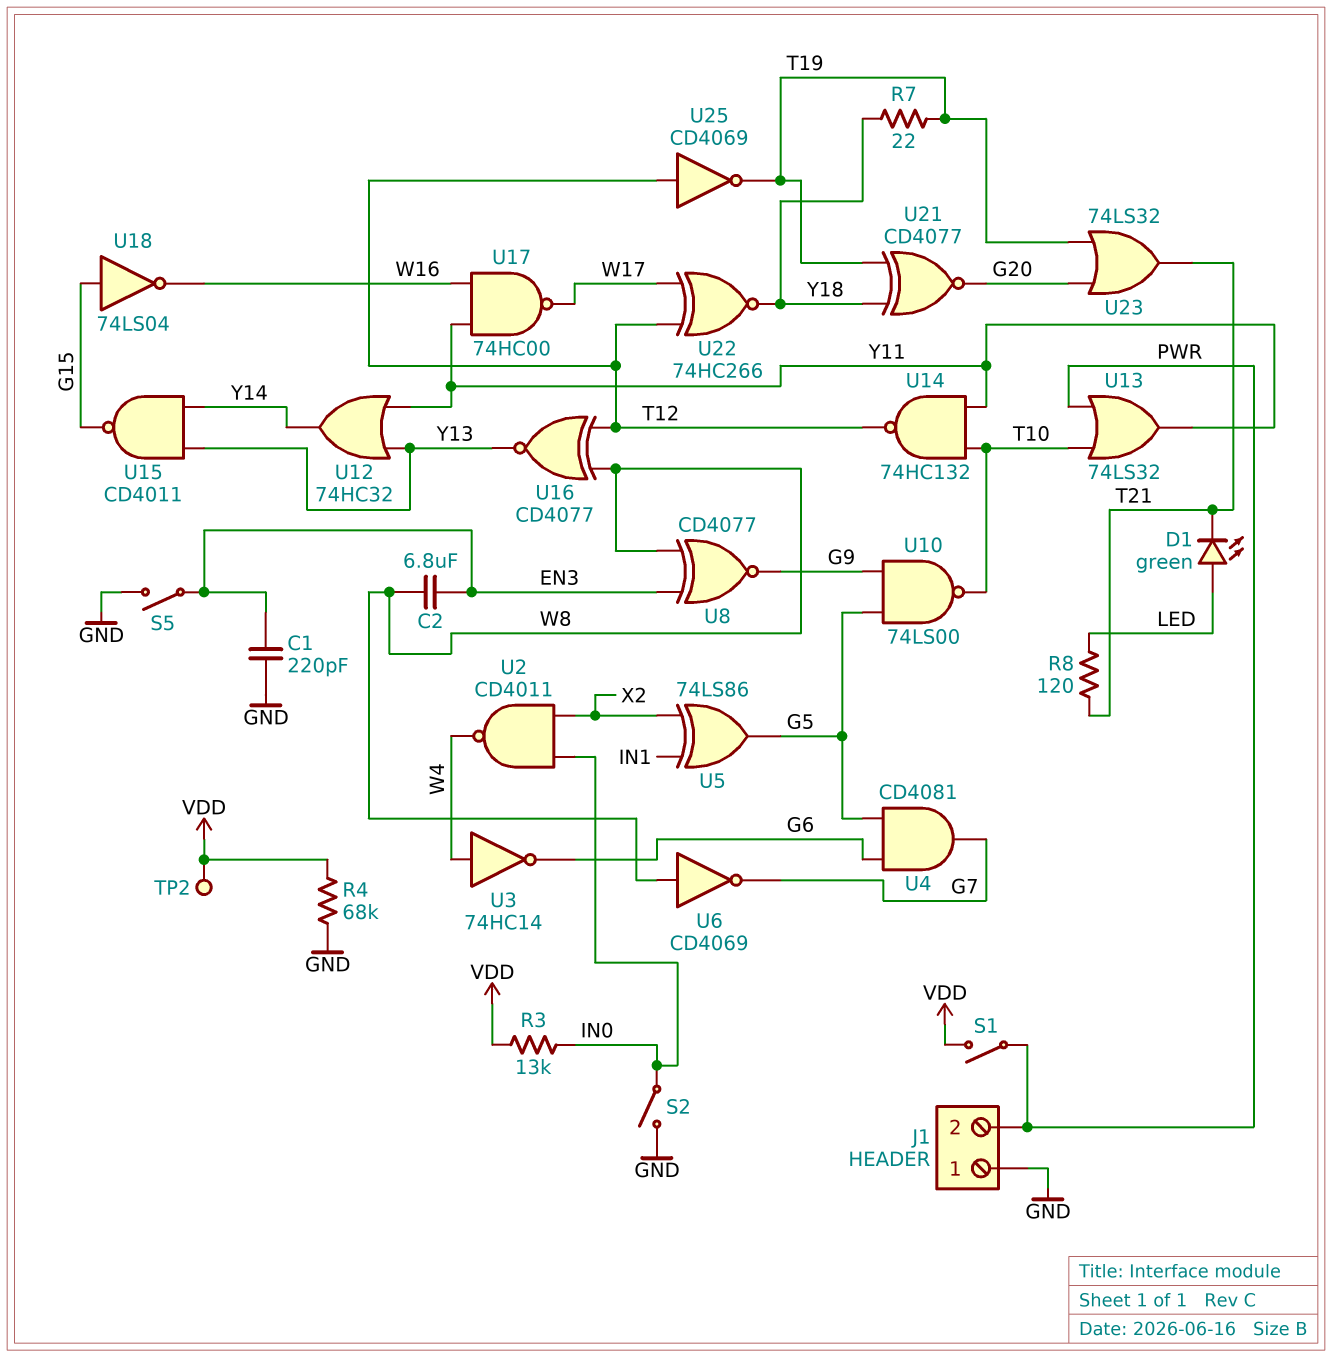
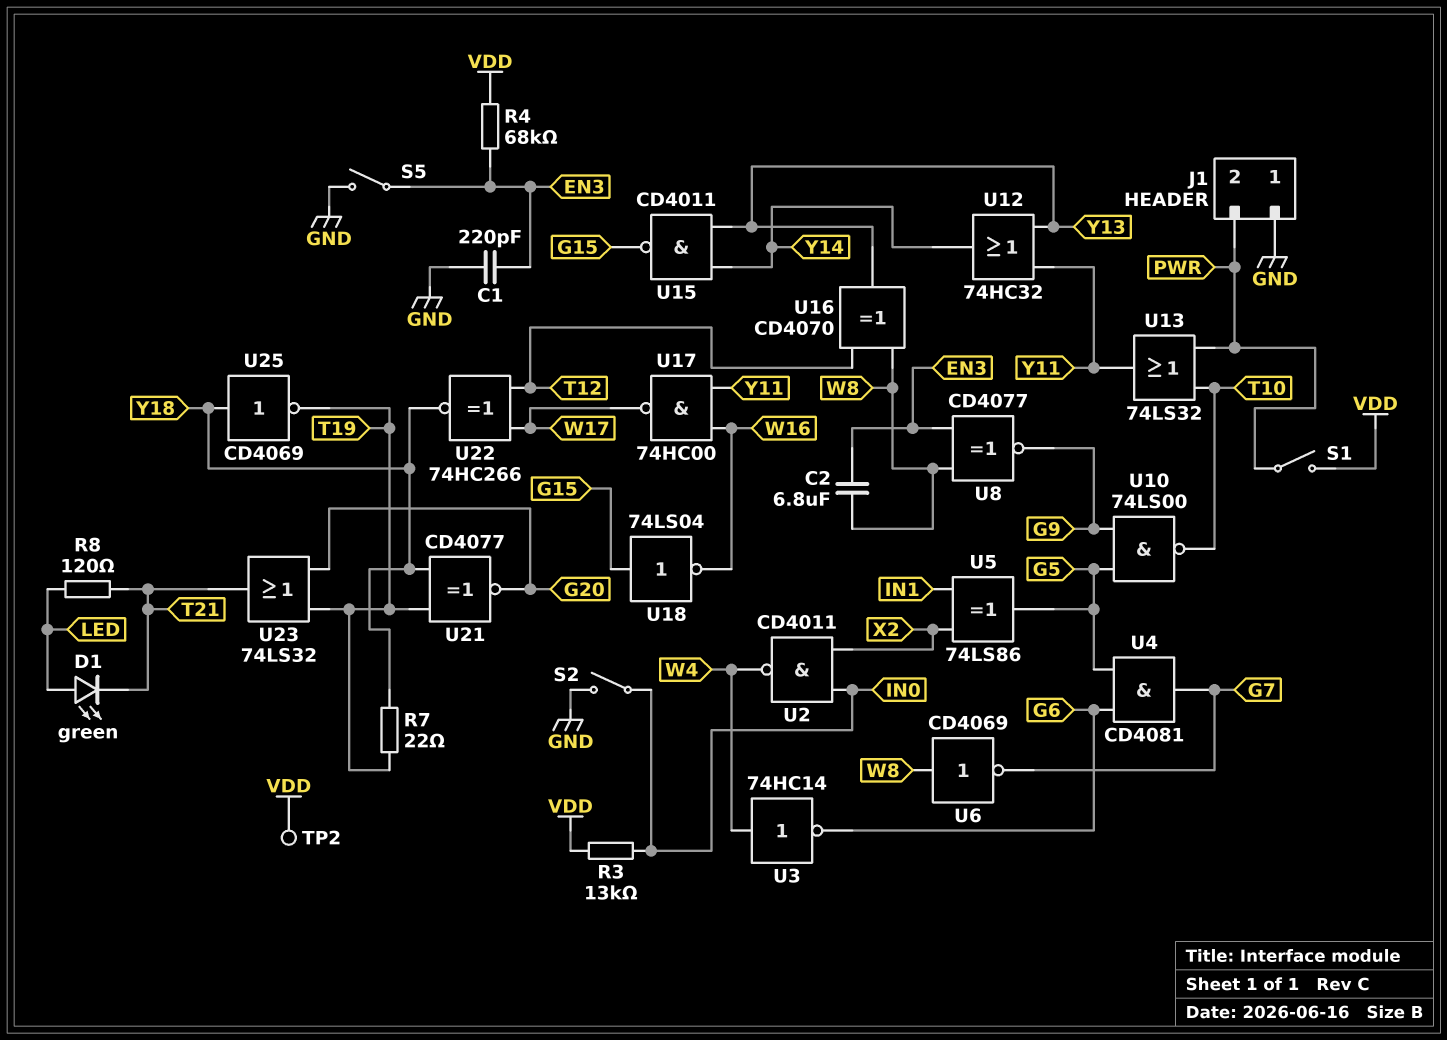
R4: 68k (GND, VDD) -> 68k (EN3, VDD)
U14: NAND 74HC132 (in T10, in Y11, out T12) -> none
U16: XNOR CD4077 (in T12, in W8, out Y13) -> XOR CD4070 (in T12, in W8, out Y13)
U25: NOT CD4069 (in T12, out T19) -> NOT CD4069 (in Y18, out T19)

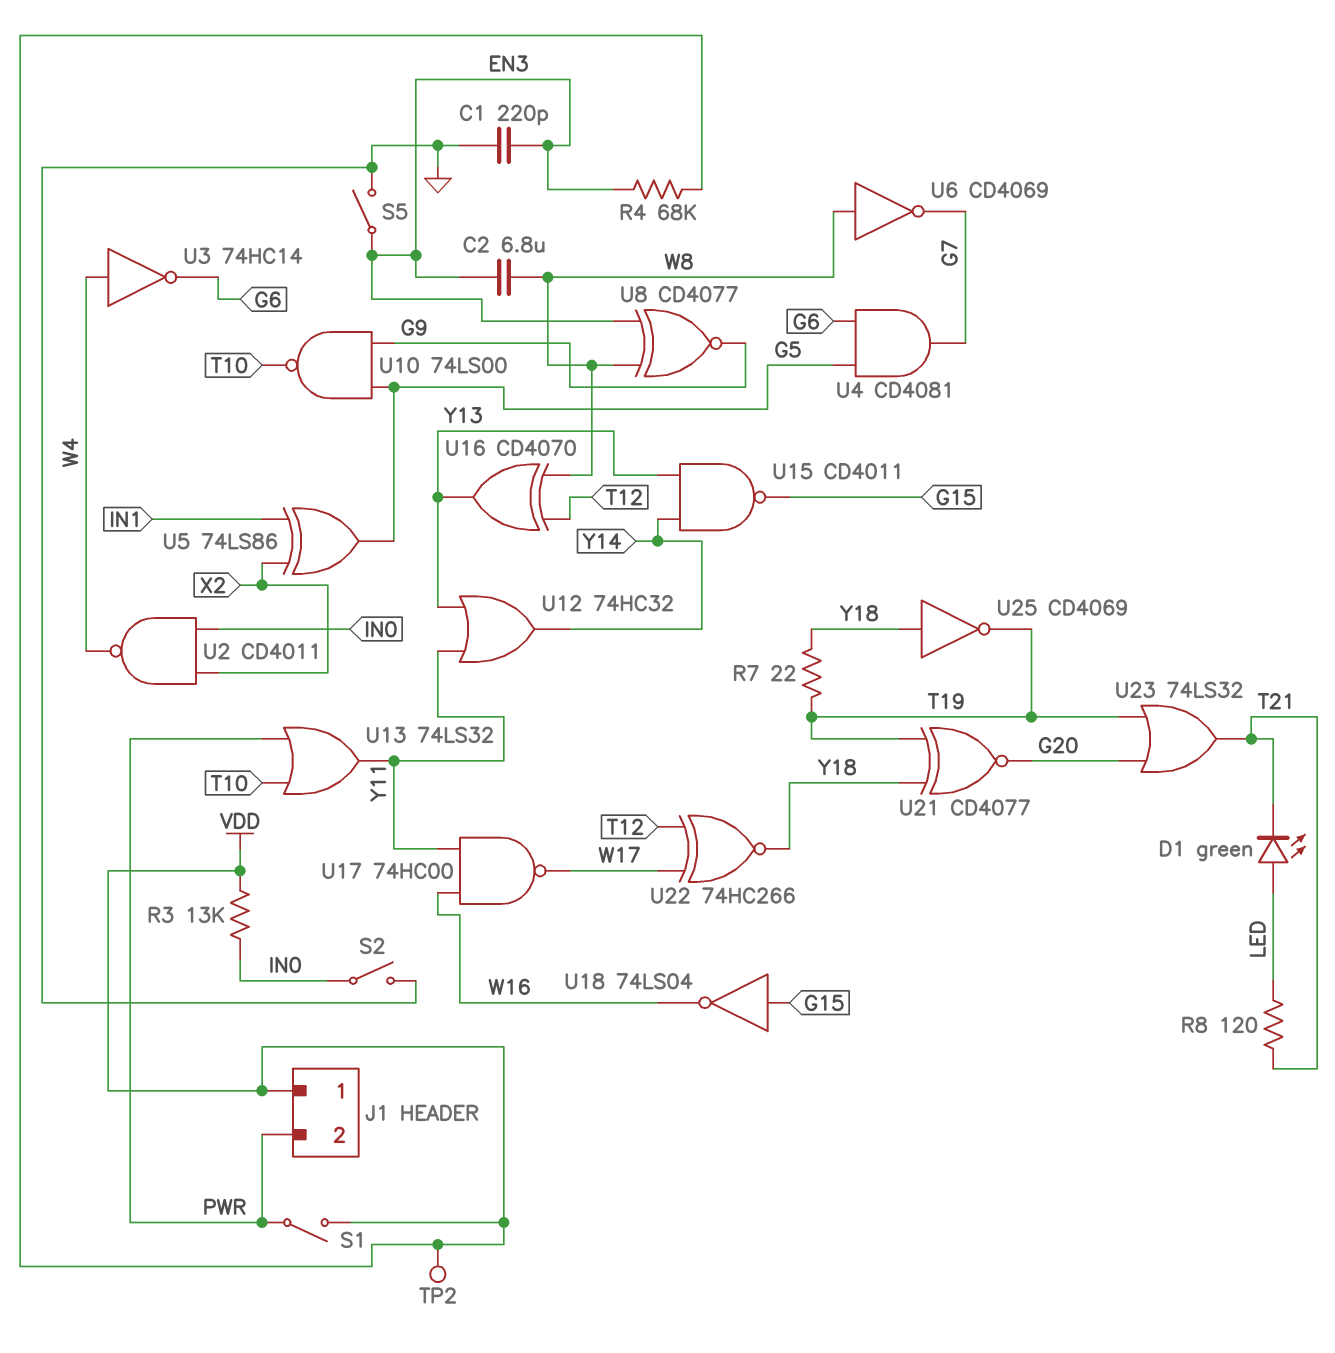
J1 pin 1: GND -> VDD

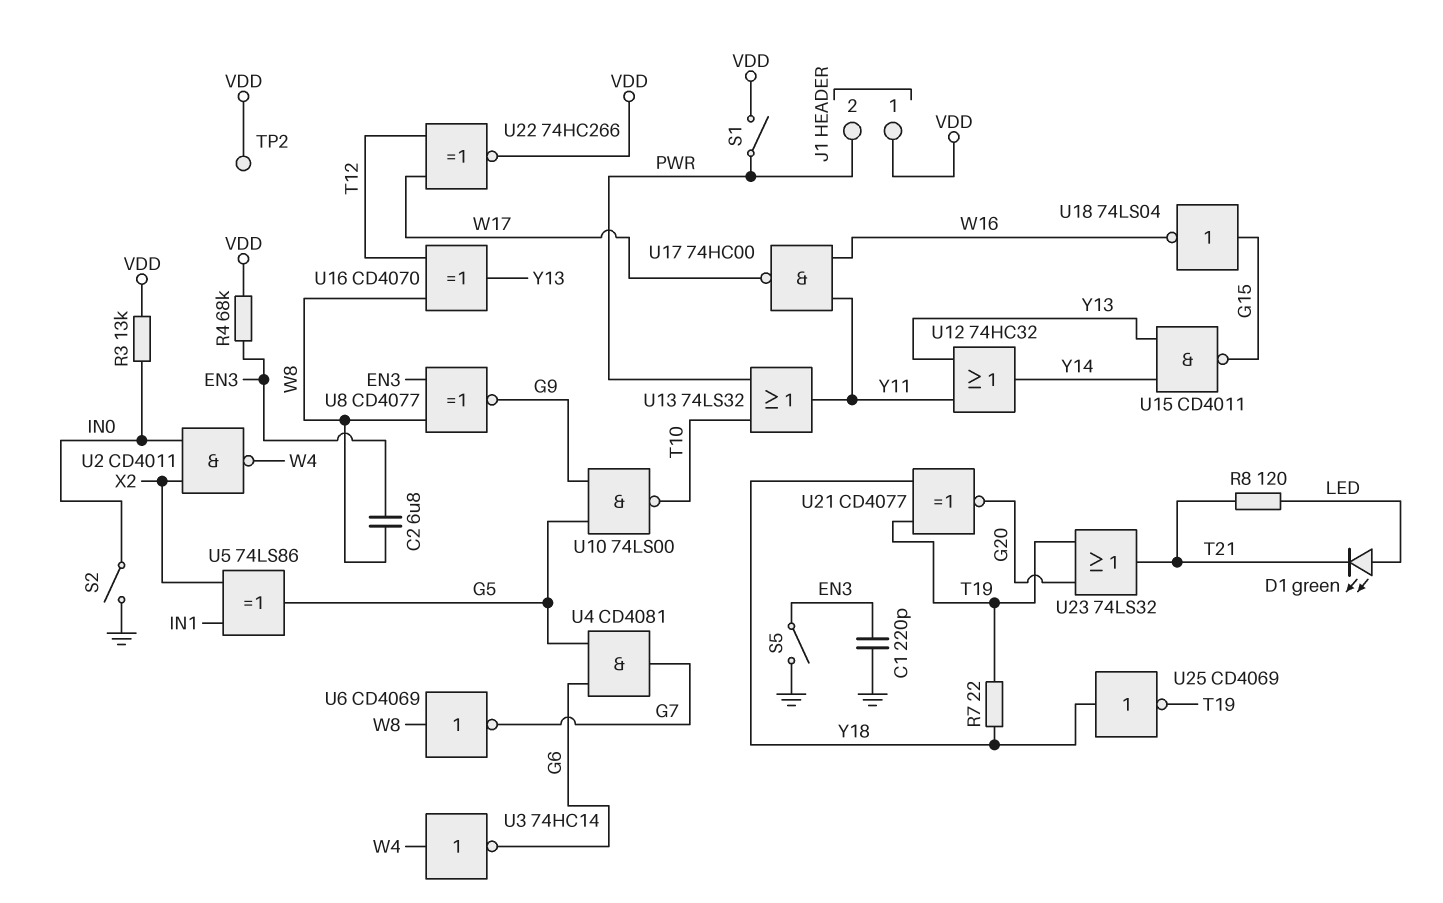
U22: XNOR 74HC266 (in T12, in W17, out Y18) -> XNOR 74HC266 (in T12, in W17, out VDD)

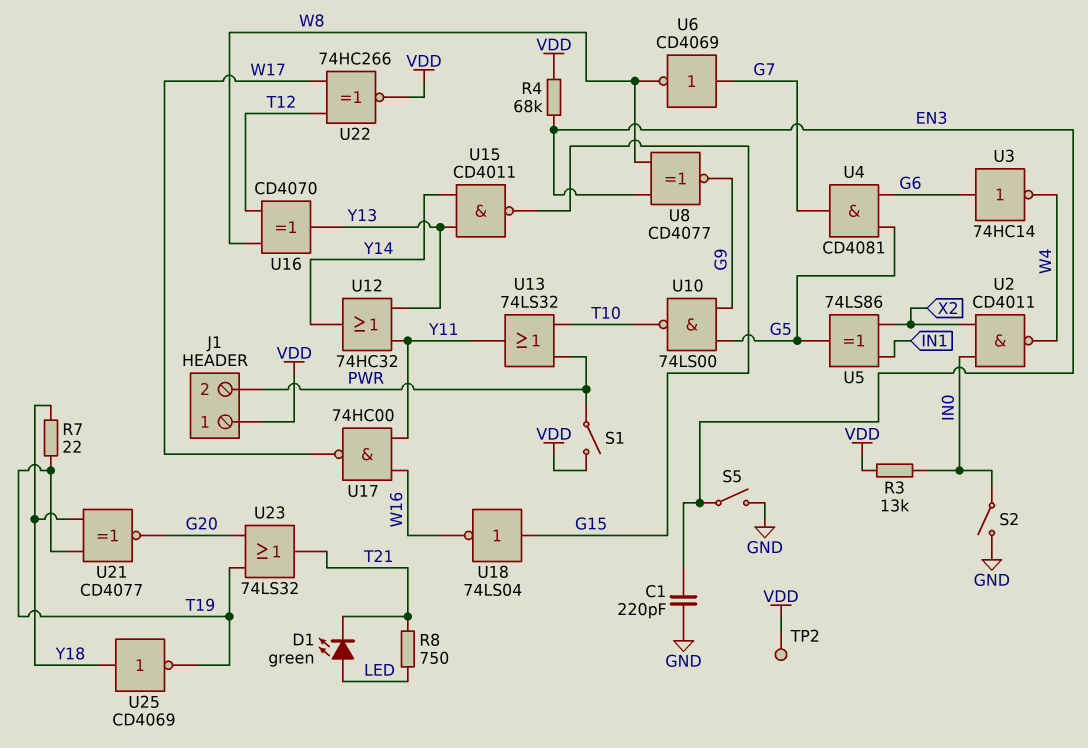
C2: 6.8uF (EN3, W8) -> none
R8: 120 (LED, T21) -> 750 (LED, T21)
U3: NOT 74HC14 (in W4, out G6) -> NOT 74HC14 (in G6, out W4)
U6: NOT CD4069 (in W8, out G7) -> NOT CD4069 (in G7, out W8)

